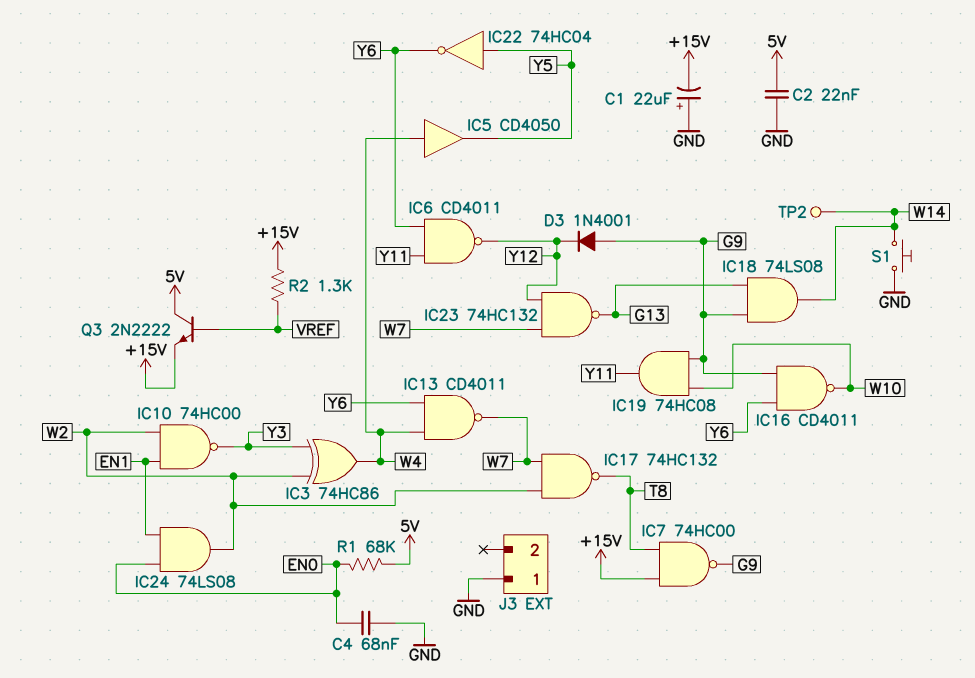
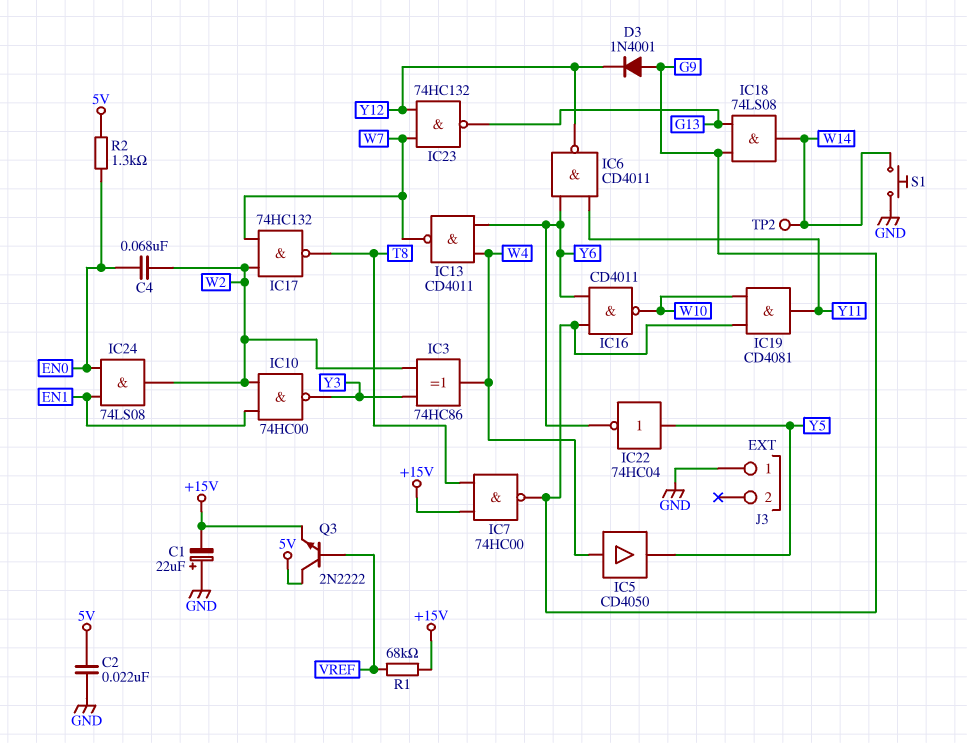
C4: 68nF (EN0, GND) -> 68nF (EN0, W2)
IC19: AND 74HC08 (in G9, in W10, out Y11) -> AND CD4081 (in G9, in W10, out Y11)
R1: 68k (5V, EN0) -> 68k (+15V, VREF)
R2: 1.3k (+15V, VREF) -> 1.3k (5V, EN0)

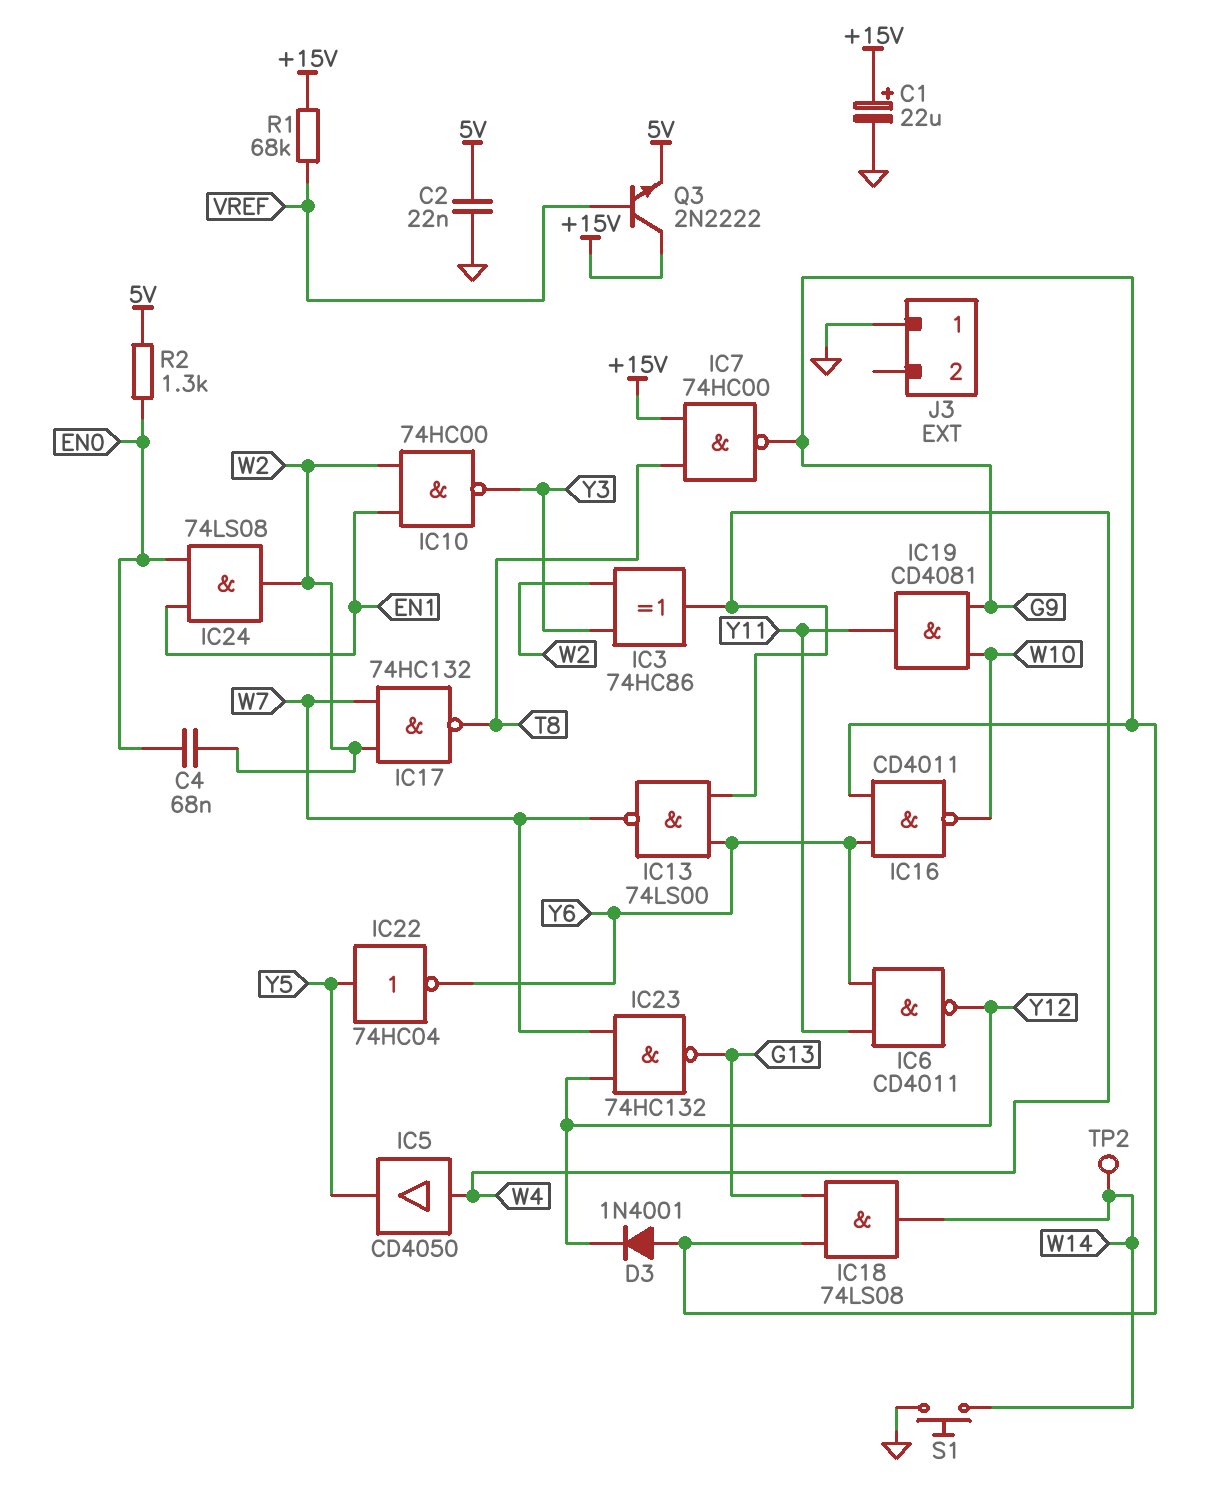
C1: 22uF (plus GND, minus +15V) -> 22uF (plus +15V, minus GND)
IC13: NAND CD4011 (in W4, in Y6, out W7) -> NAND 74LS00 (in W4, in Y6, out W7)
Q3: NPN 2N2222 (B VREF, C 5V, E +15V) -> NPN 2N2222 (B VREF, C +15V, E 5V)

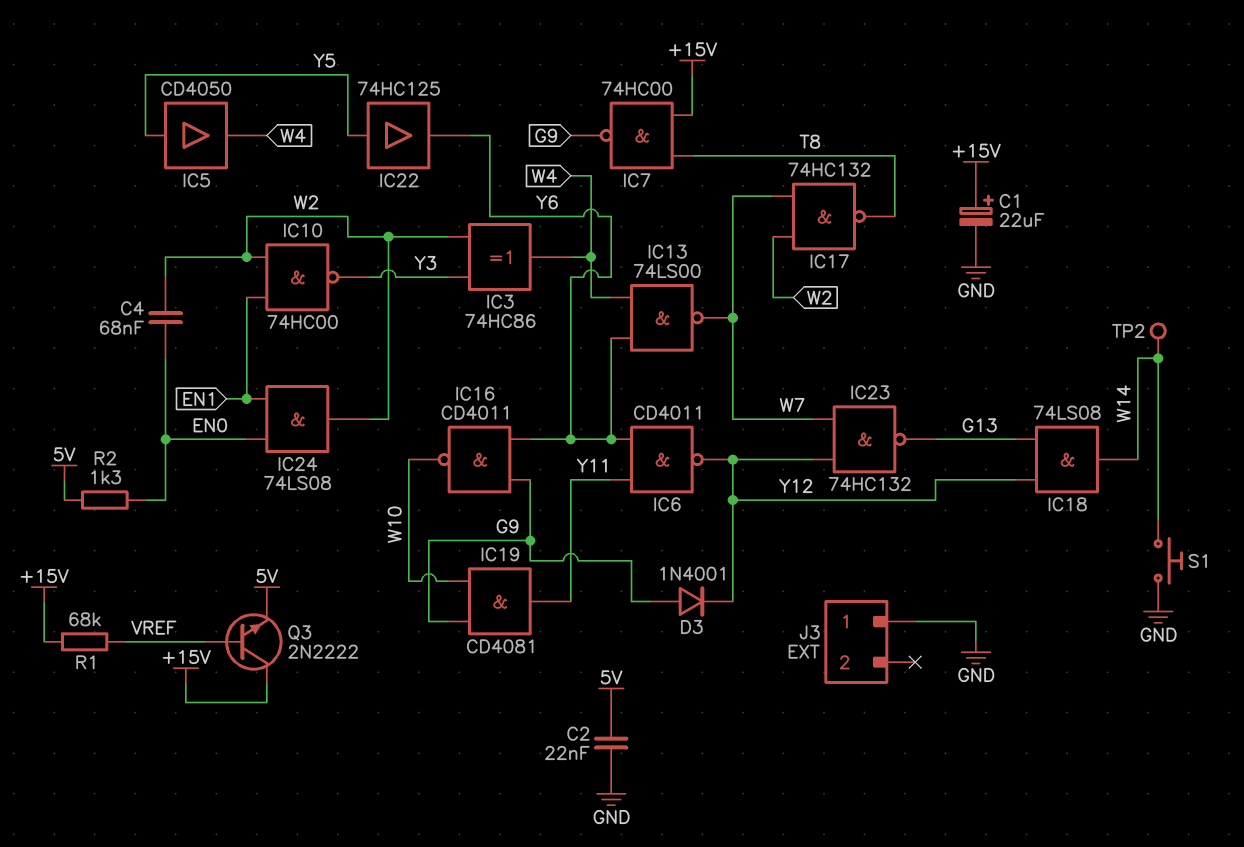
IC5: buffer CD4050 (in W4, out Y5) -> buffer CD4050 (in Y5, out W4)
IC18: AND 74LS08 (in G9, in G13, out W14) -> AND 74LS08 (in G13, in Y12, out W14)
IC22: NOT 74HC04 (in Y5, out Y6) -> buffer 74HC125 (in Y5, out Y6)

